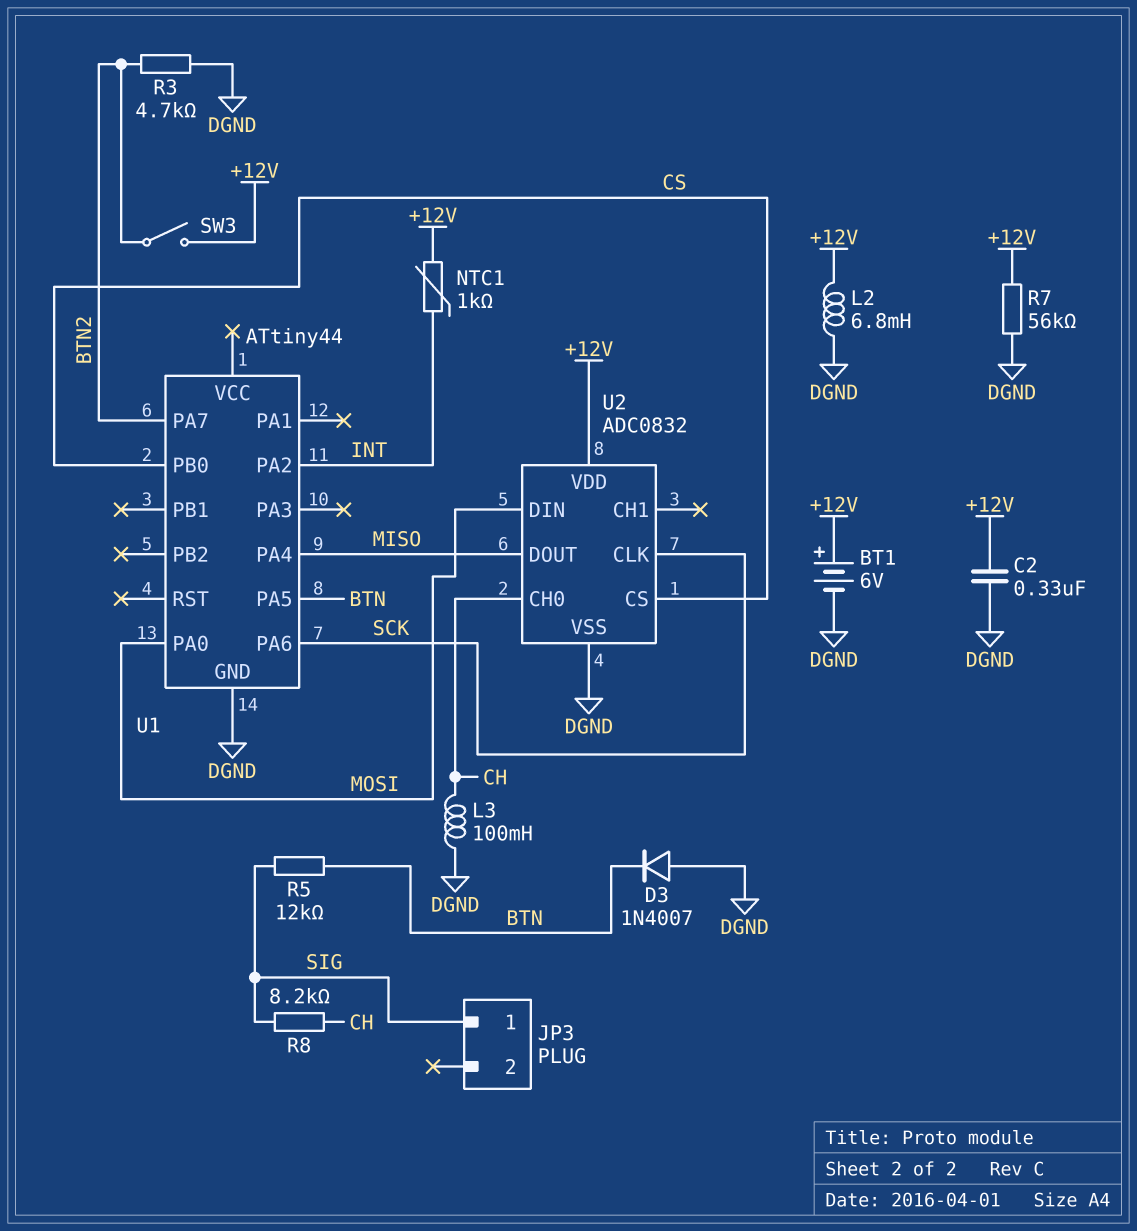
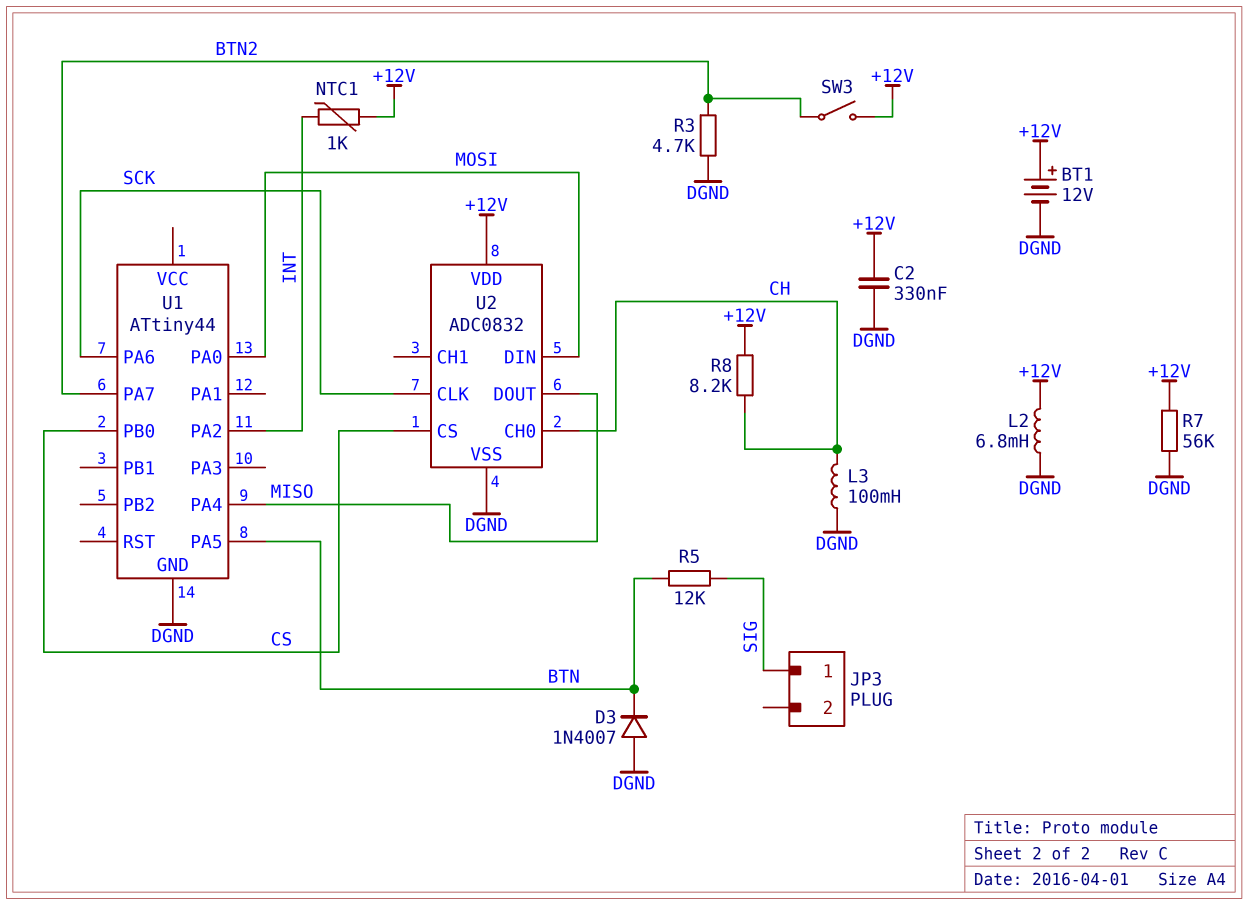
BT1: 6V (plus +12V, minus DGND) -> 12V (plus +12V, minus DGND)
R8: 8.2k (CH, SIG) -> 8.2k (+12V, CH)

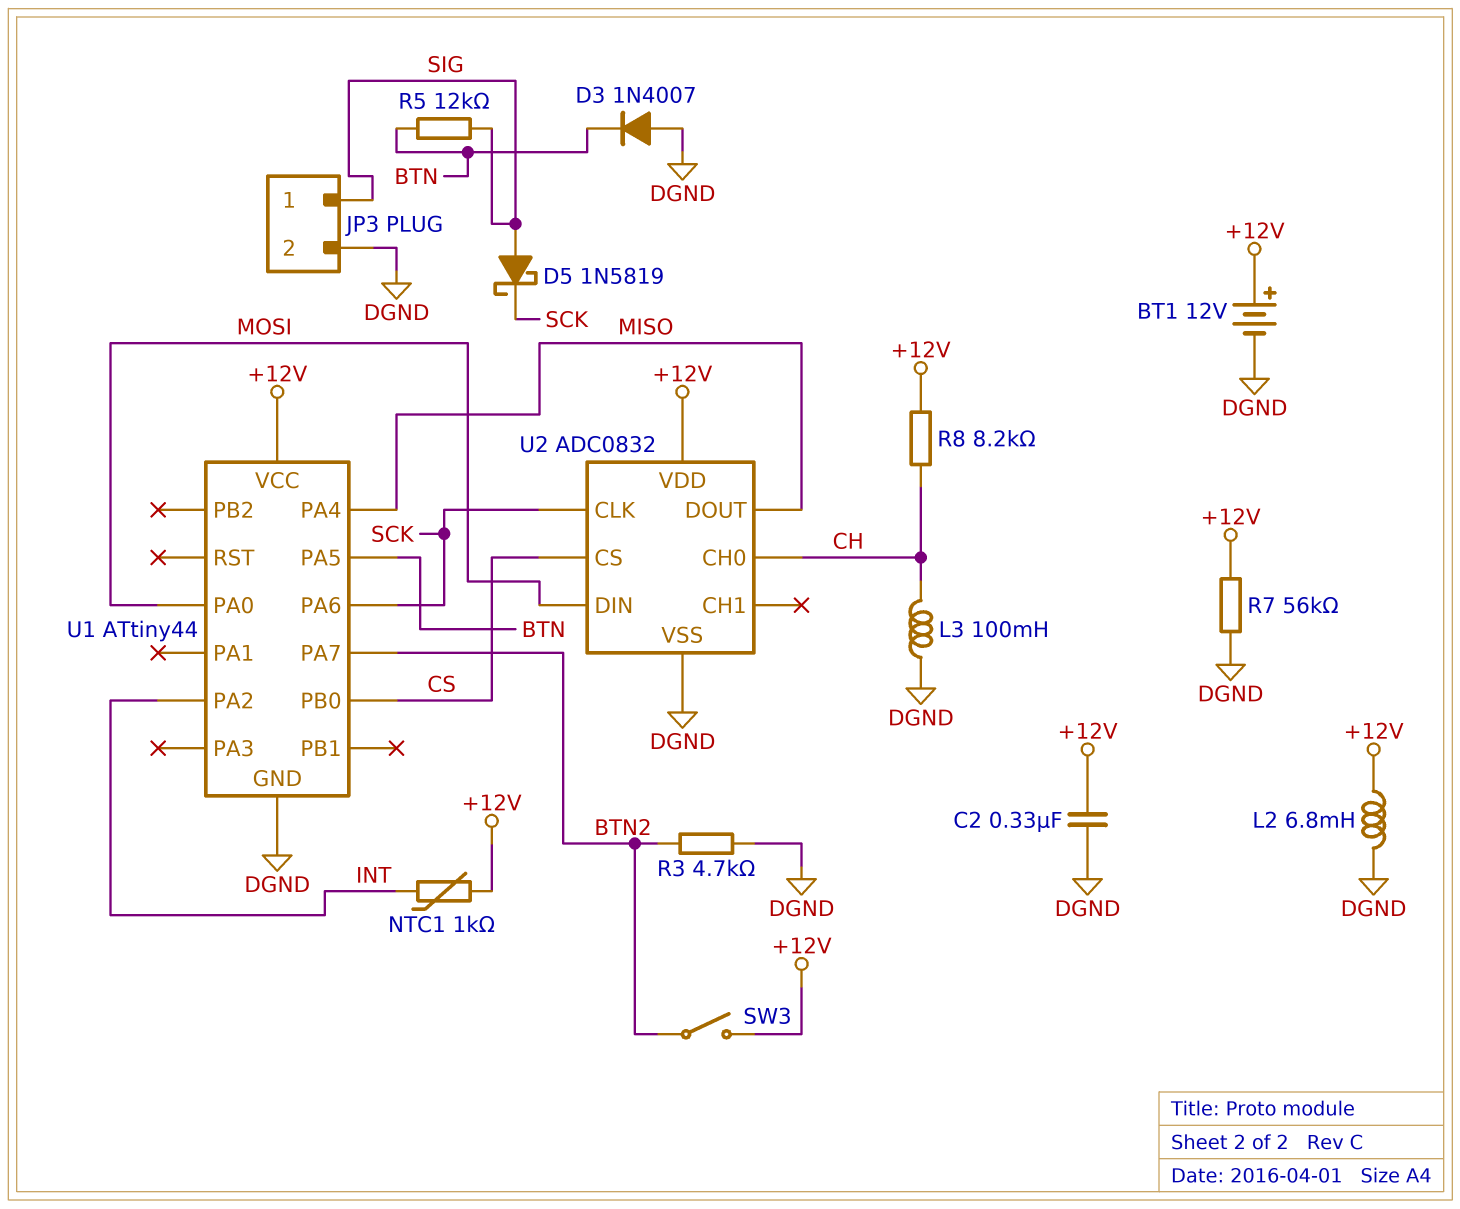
D5: none -> schottky 1N5819 (A SIG, K SCK)
JP3 pin 2: none -> DGND
U1 pin VCC: none -> +12V

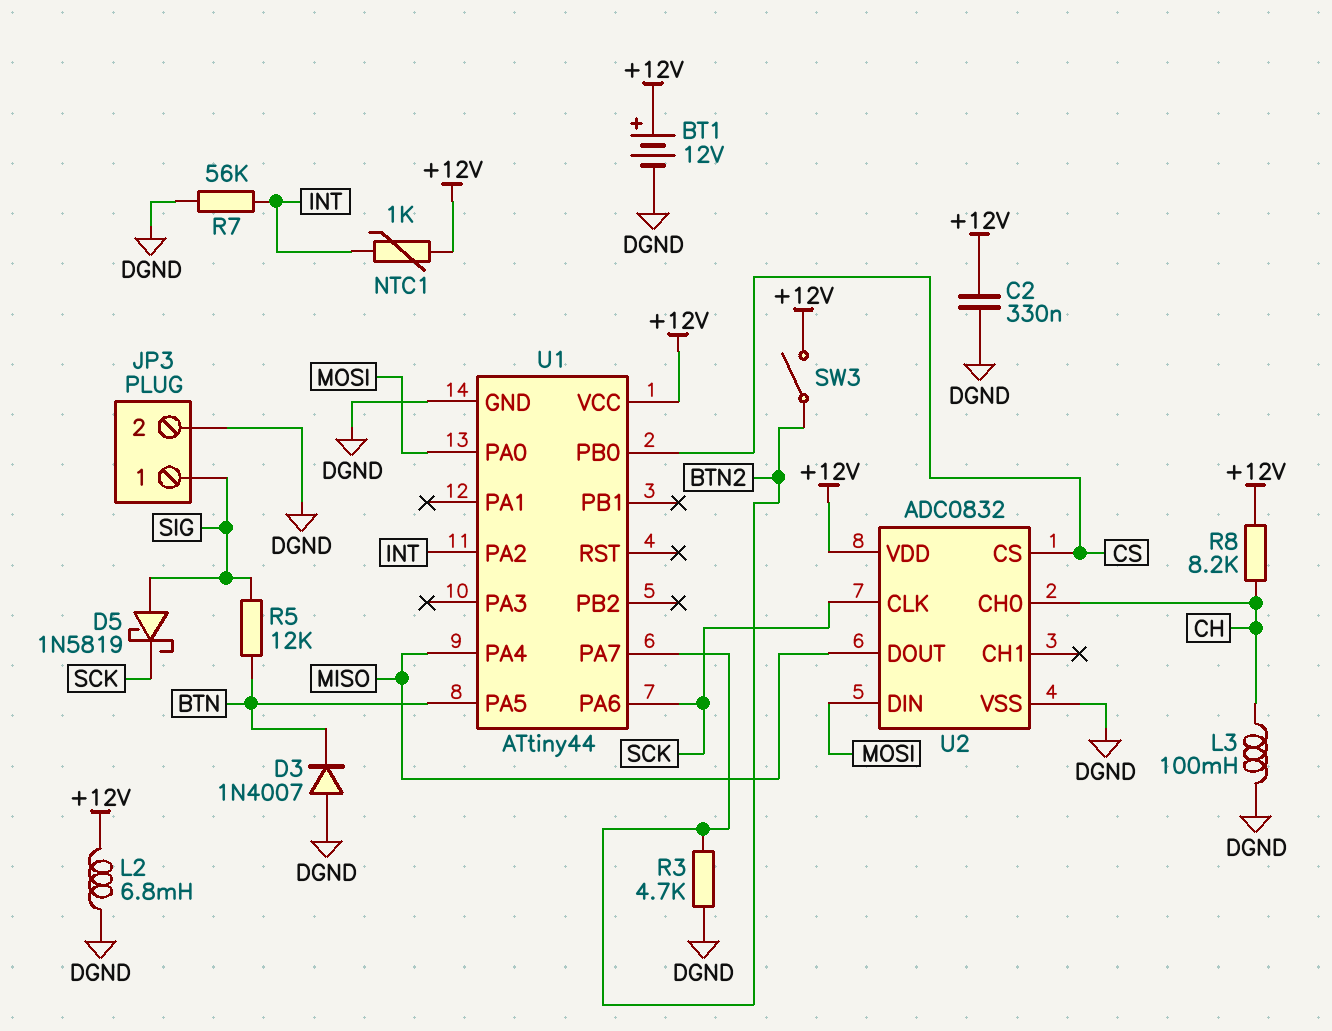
R7: 56k (+12V, DGND) -> 56k (DGND, INT)

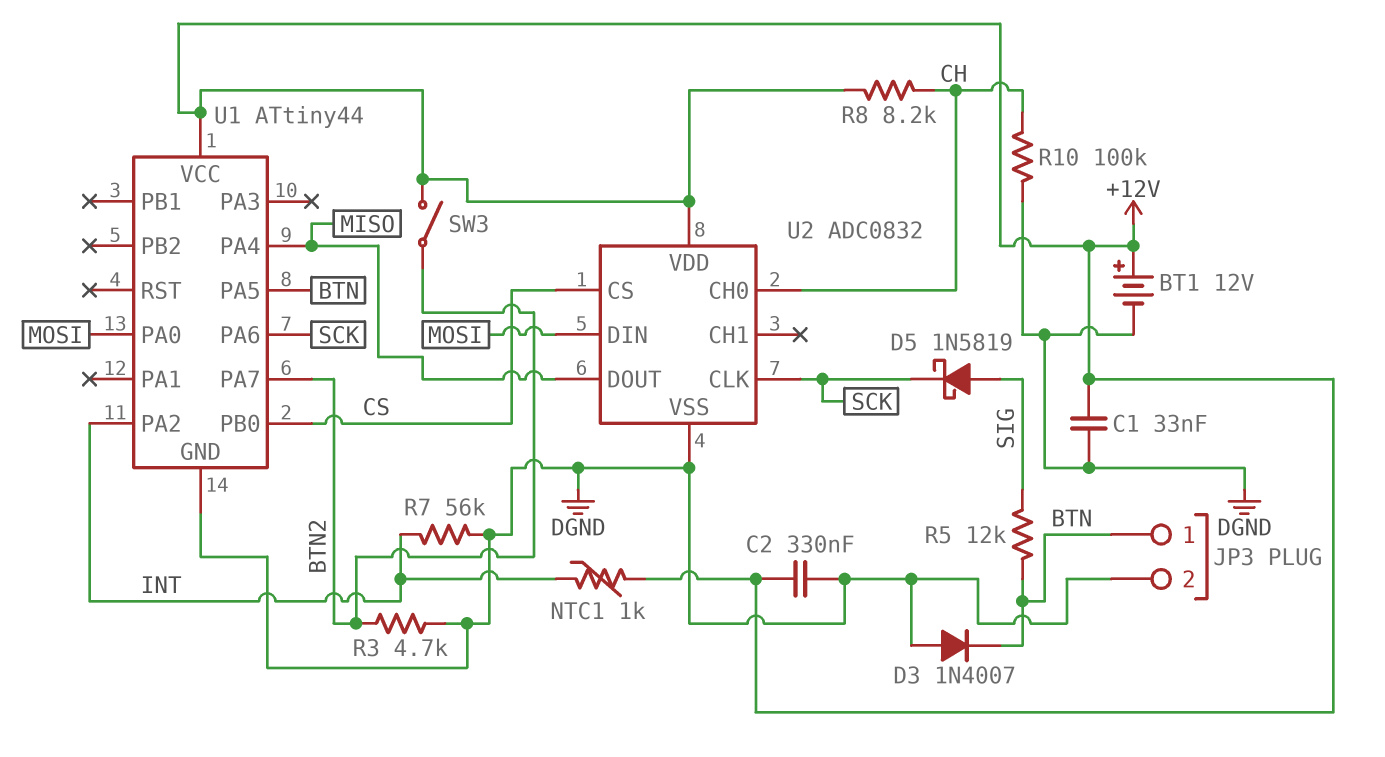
C1: none -> 33nF (+12V, DGND)
JP3 pin 1: SIG -> BTN
L2: 6.8mH (+12V, DGND) -> none
L3: 100mH (CH, DGND) -> none
R10: none -> 100k (CH, DGND)

